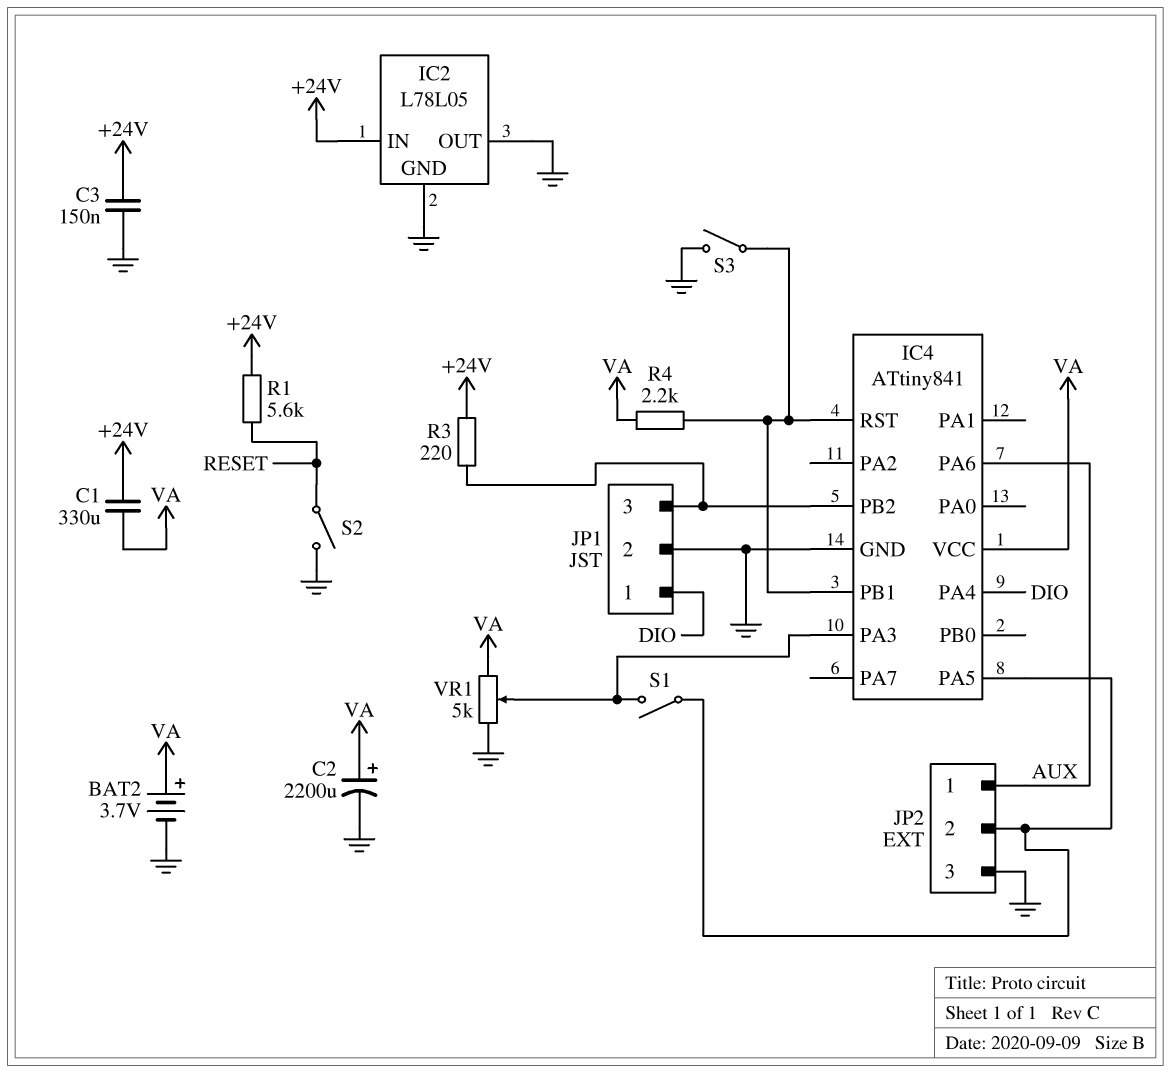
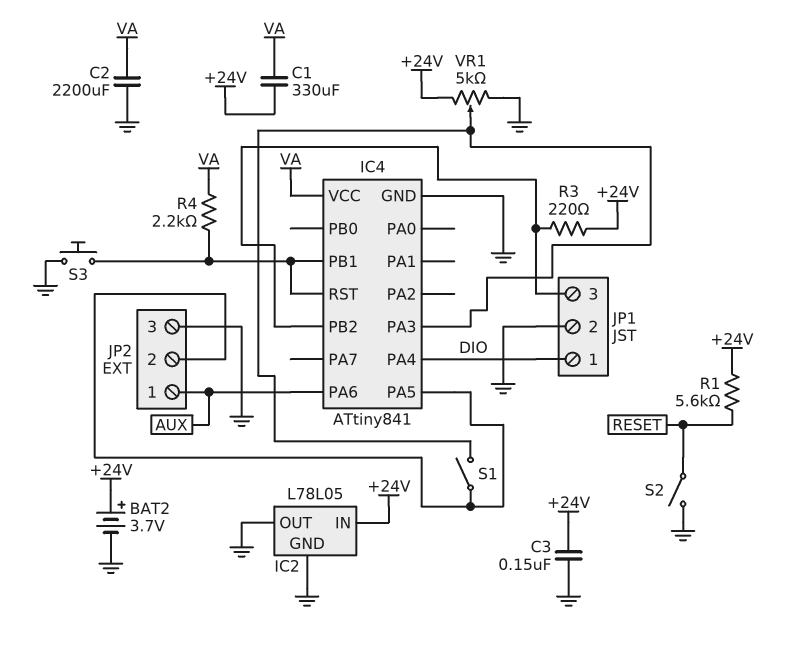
BAT2: 3.7V (plus VA, minus GND) -> 3.7V (plus +24V, minus GND)
C2: 2200uF (plus VA, minus GND) -> 2200uF (GND, VA)
S3: switch (GND, IC4/PB1) -> button (GND, IC4/PB1)
VR1: 5k (GND, VA, wiper IC4/PA3) -> 5k (+24V, GND, wiper IC4/PA3)

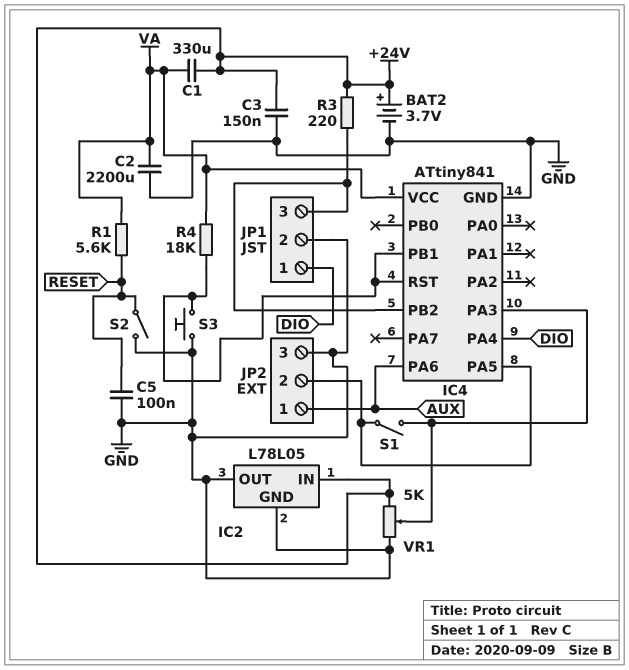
C5: none -> 100nF (GND, RESET)
R1: 5.6k (+24V, RESET) -> 5.6k (RESET, VA)
R4: 2.2k (IC4/PB1, VA) -> 18k (IC4/PB1, VA)

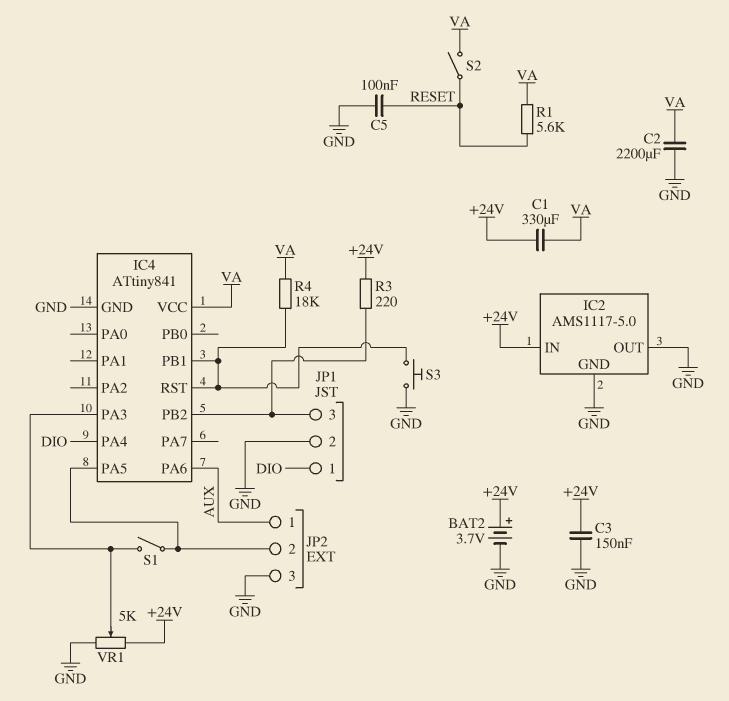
IC2: L78L05 -> AMS1117-5.0
S2: switch (GND, RESET) -> switch (RESET, VA)

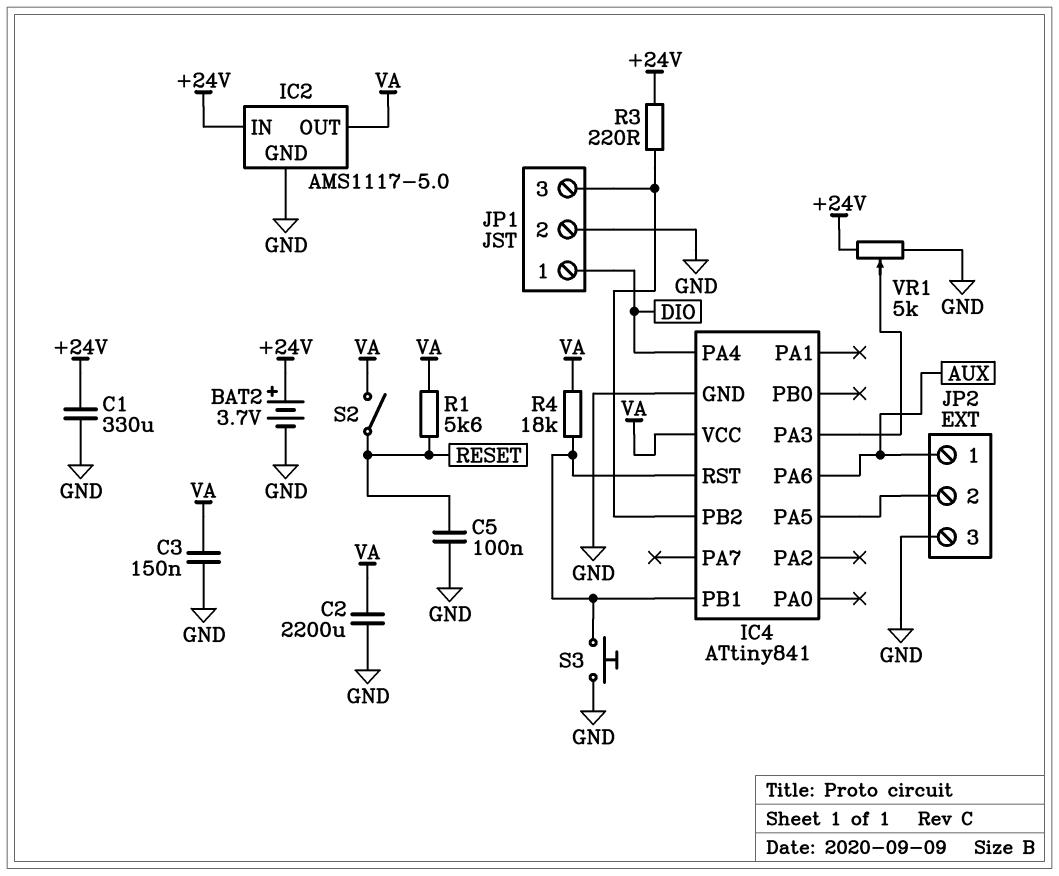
C1: 330uF (+24V, VA) -> 330uF (+24V, GND)
C3: 150nF (+24V, GND) -> 150nF (GND, VA)
IC2 pin OUT: GND -> VA
S1: switch (IC4/PA3, IC4/PA5) -> none

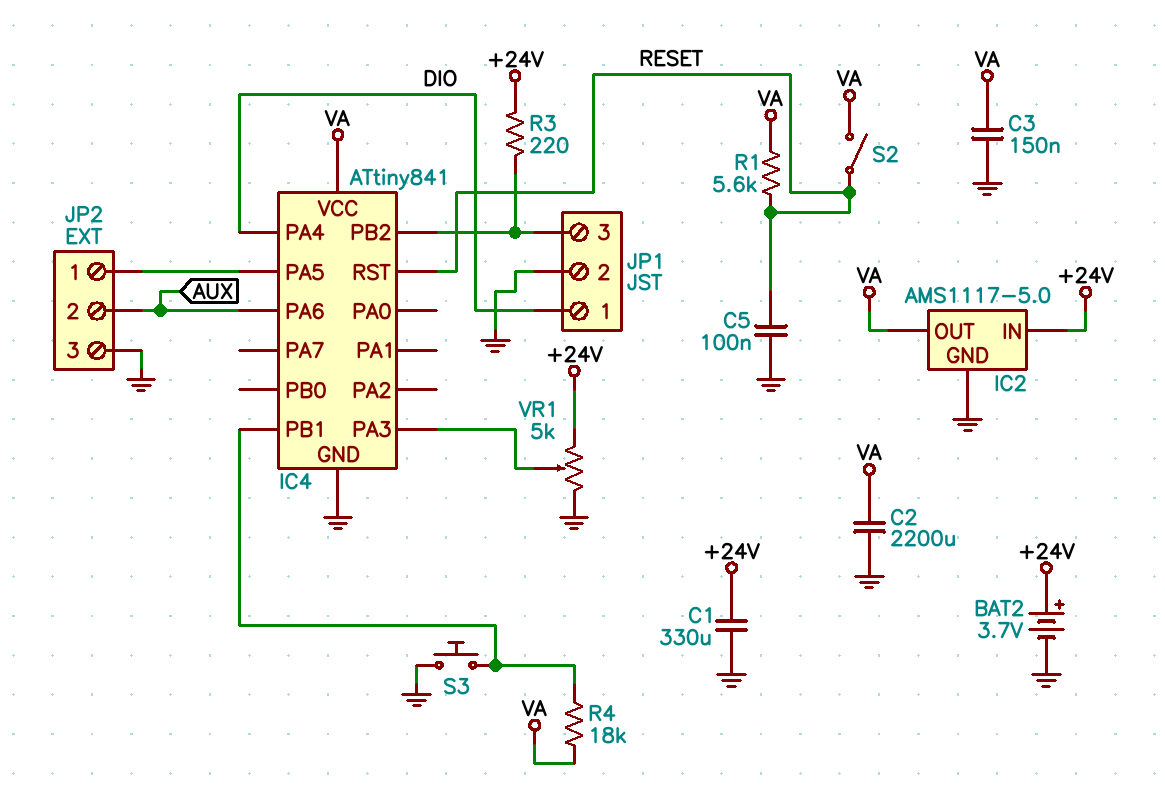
IC4 pin RST: IC4/PB1 -> RESET
JP2 pin 1: AUX -> IC4/PA5
JP2 pin 2: IC4/PA5 -> AUX

